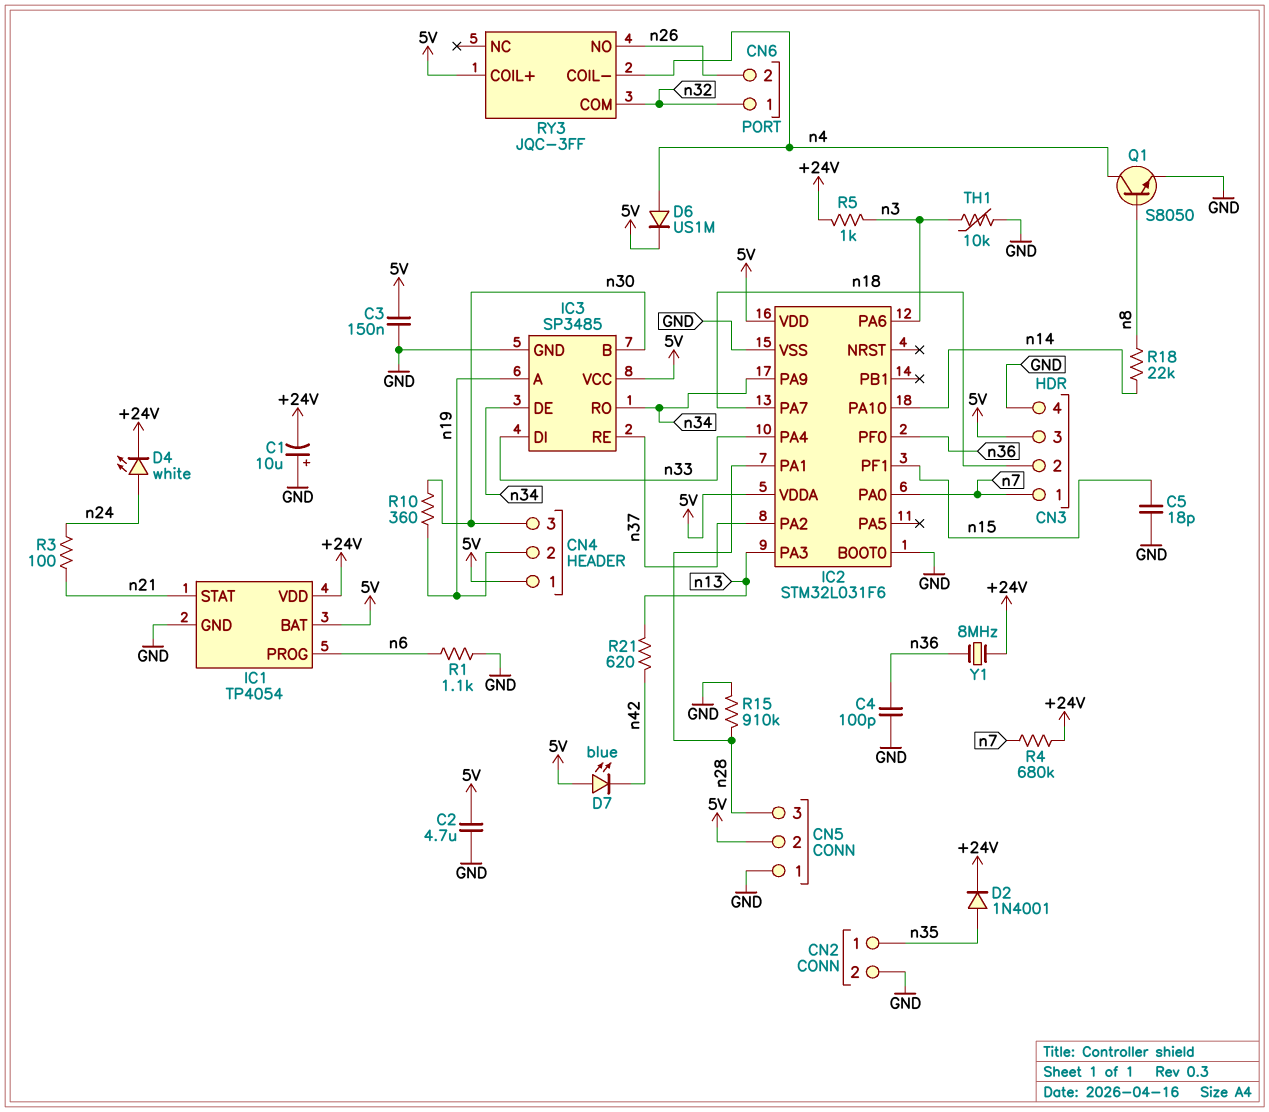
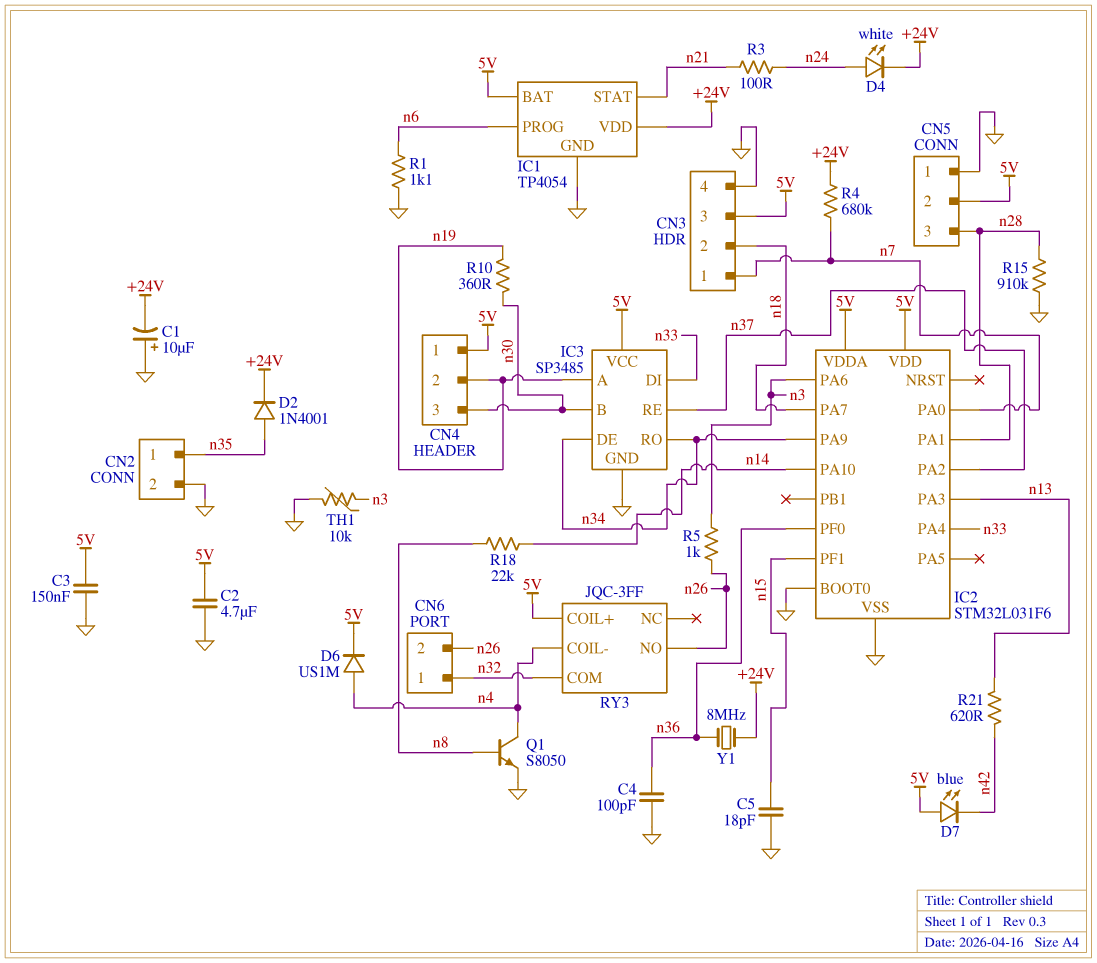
R5: 1k (+24V, n3) -> 1k (n3, n26)

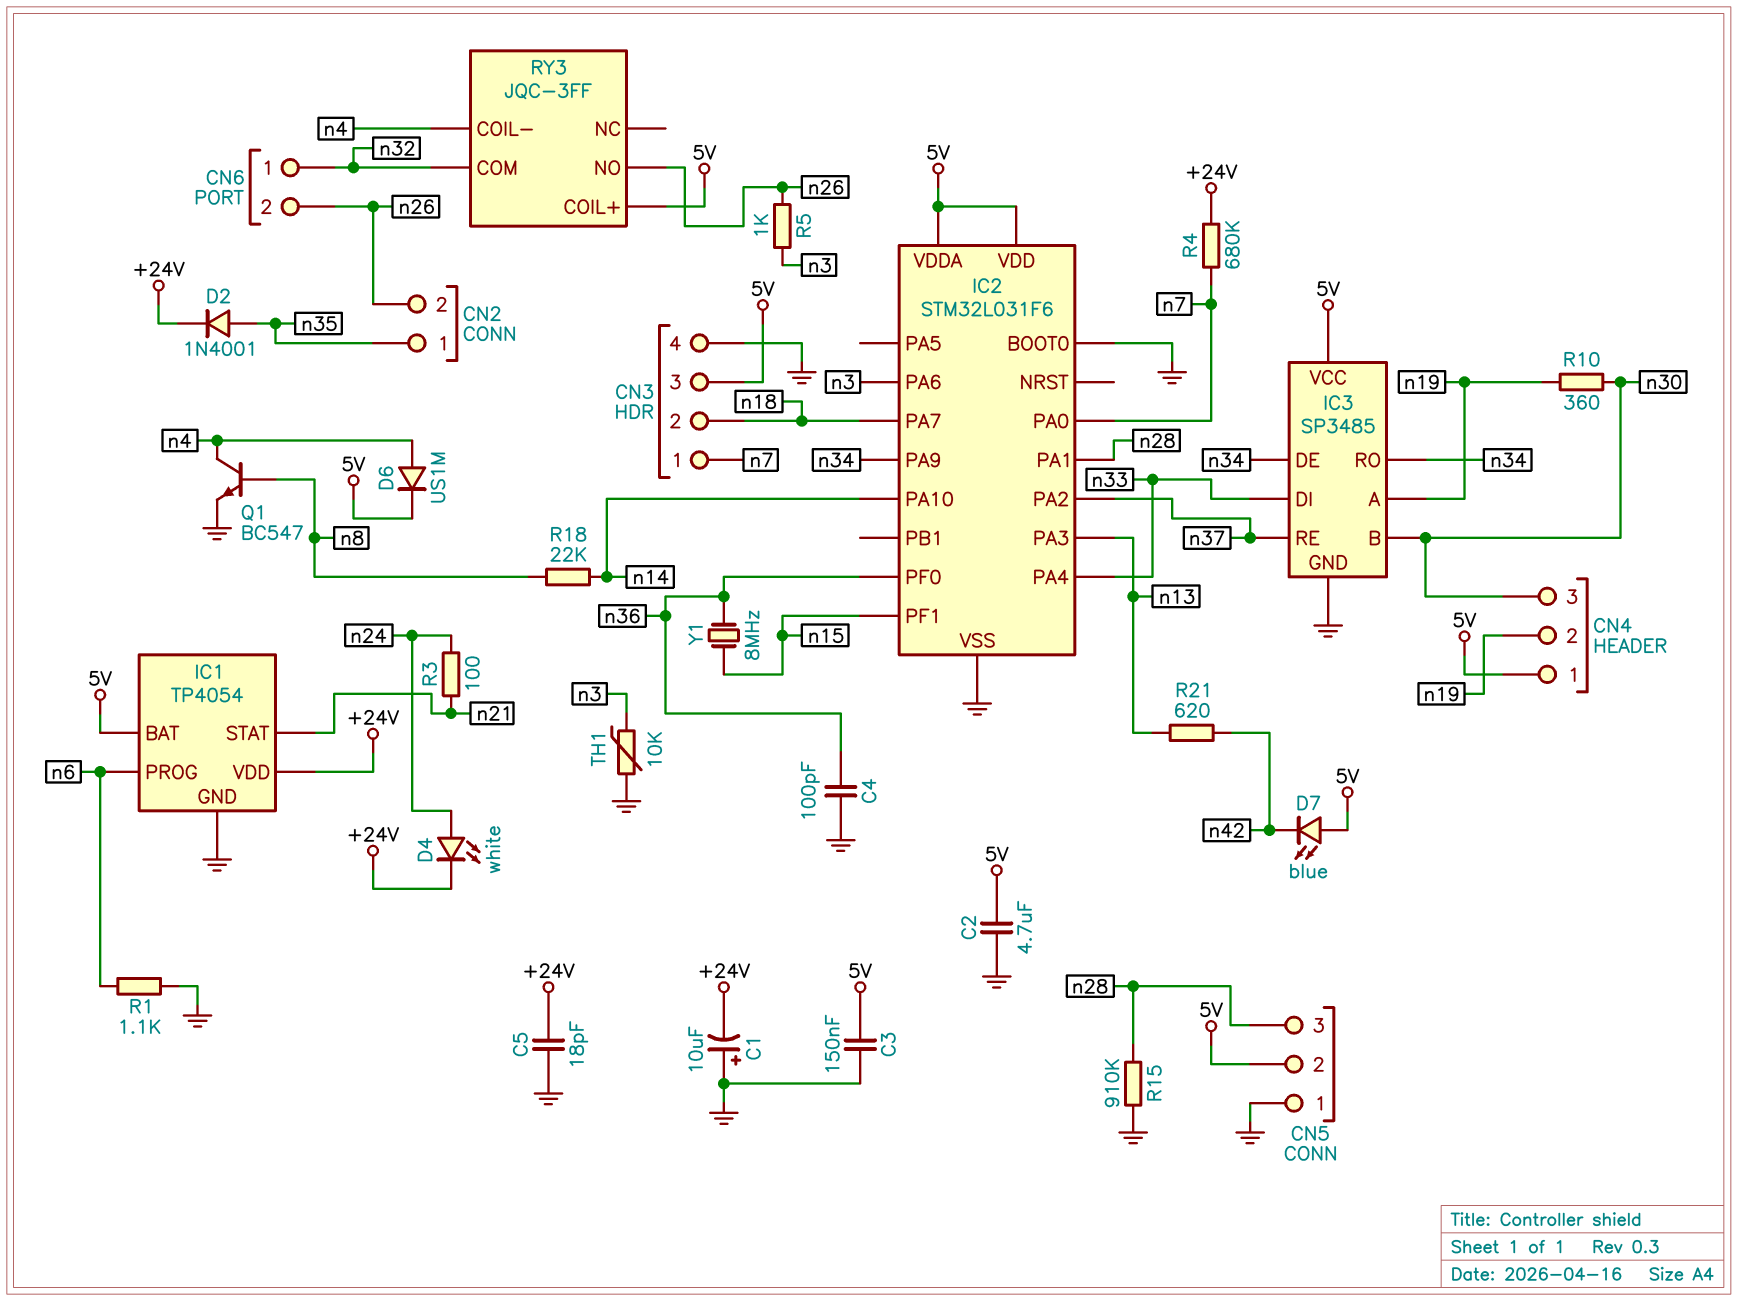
C5: 18pF (GND, n15) -> 18pF (+24V, GND)
CN2 pin 2: GND -> n26
Q1: NPN S8050 (B n8, C n4, E GND) -> NPN BC547 (B n8, C n4, E GND)
Y1: 8MHz (+24V, n36) -> 8MHz (n15, n36)

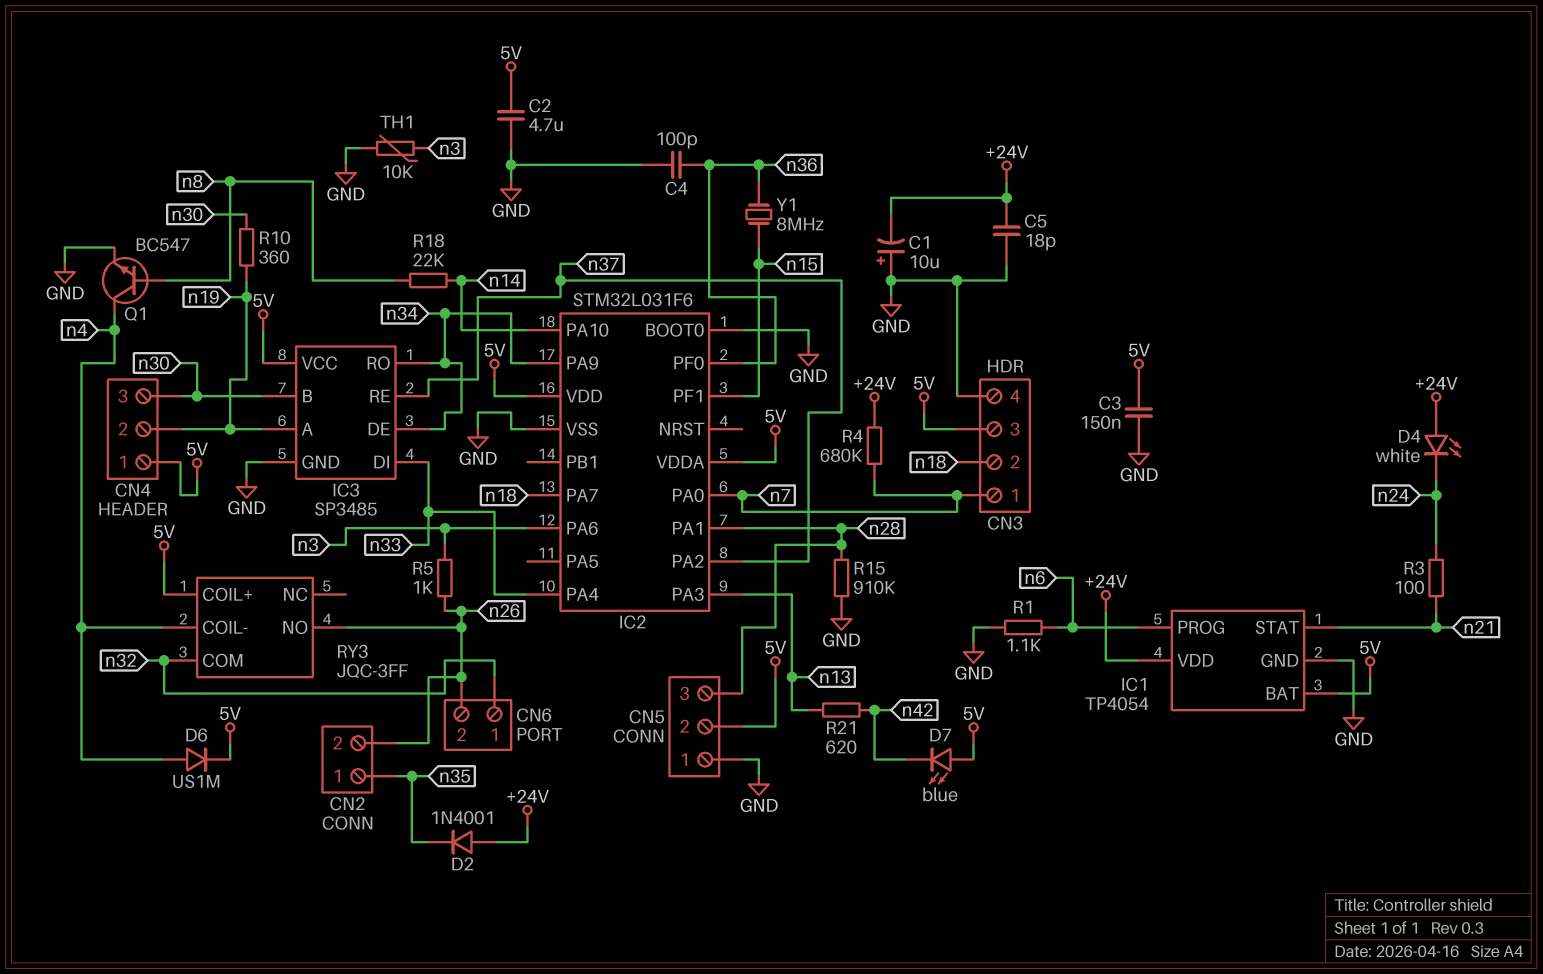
D2: diode 1N4001 (A n35, K +24V) -> diode 1N4001 (A +24V, K n35)
D4: LED white (A n24, K +24V) -> LED white (A +24V, K n24)

